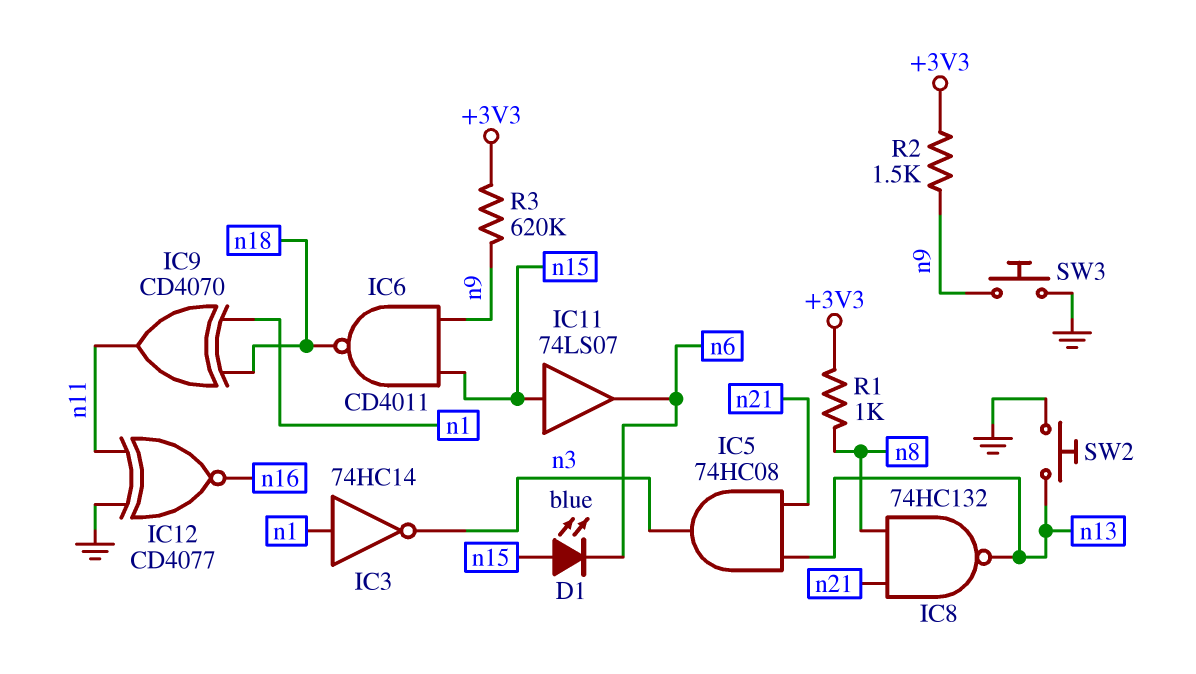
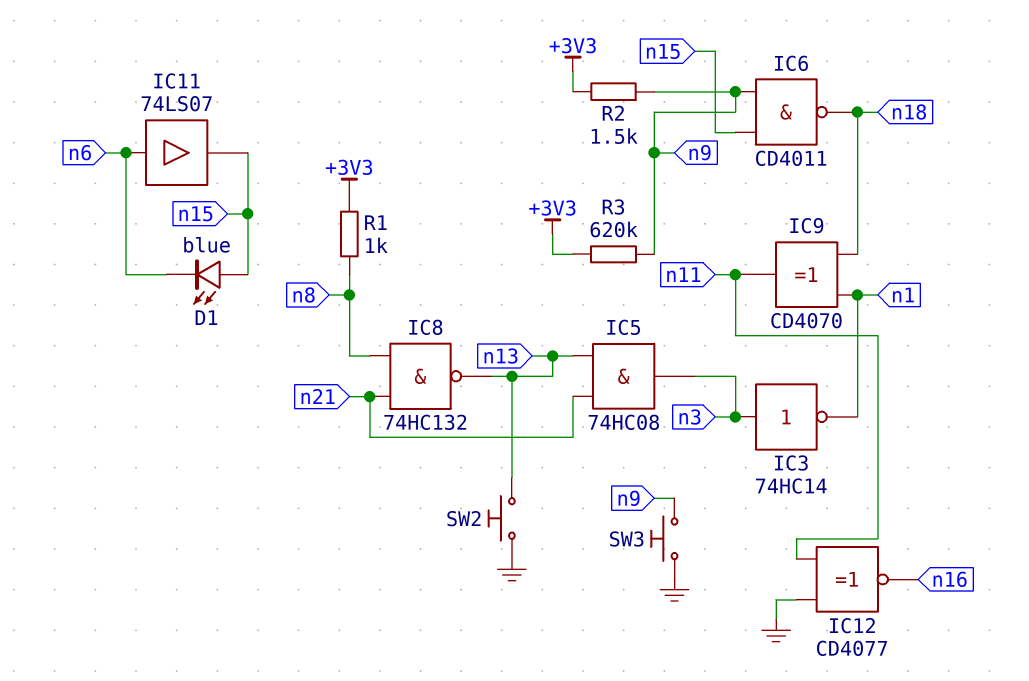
IC3: NOT 74HC14 (in n1, out n3) -> NOT 74HC14 (in n3, out n1)
IC11: buffer 74LS07 (in n15, out n6) -> buffer 74LS07 (in n6, out n15)

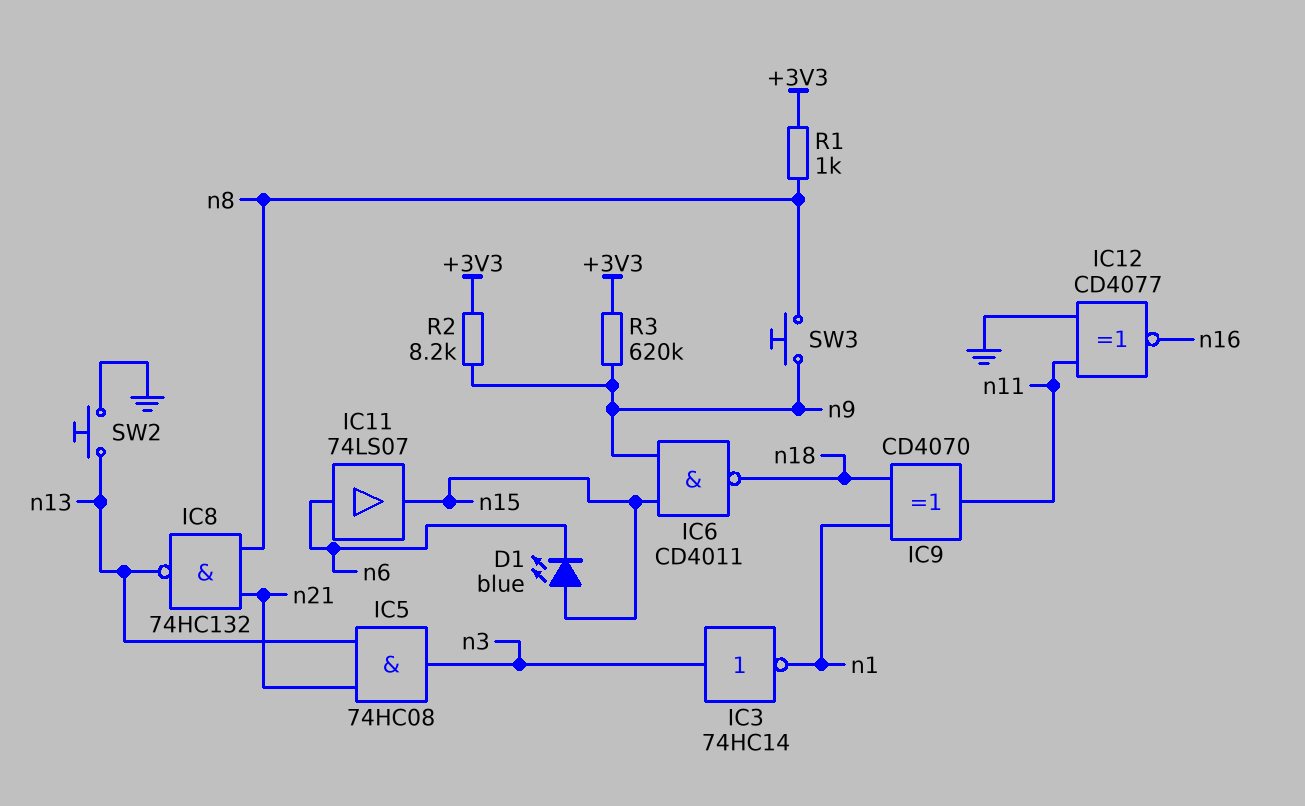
R2: 1.5k (+3V3, n9) -> 8.2k (+3V3, n9)
SW3: button (GND, n9) -> button (n8, n9)

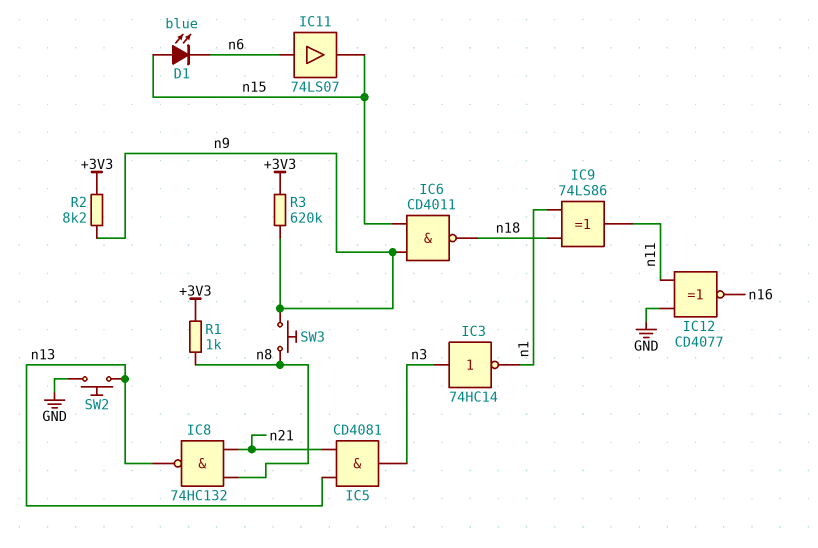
IC5: AND 74HC08 (in n13, in n21, out n3) -> AND CD4081 (in n13, in n21, out n3)
IC9: XOR CD4070 (in n1, in n18, out n11) -> XOR 74LS86 (in n1, in n18, out n11)

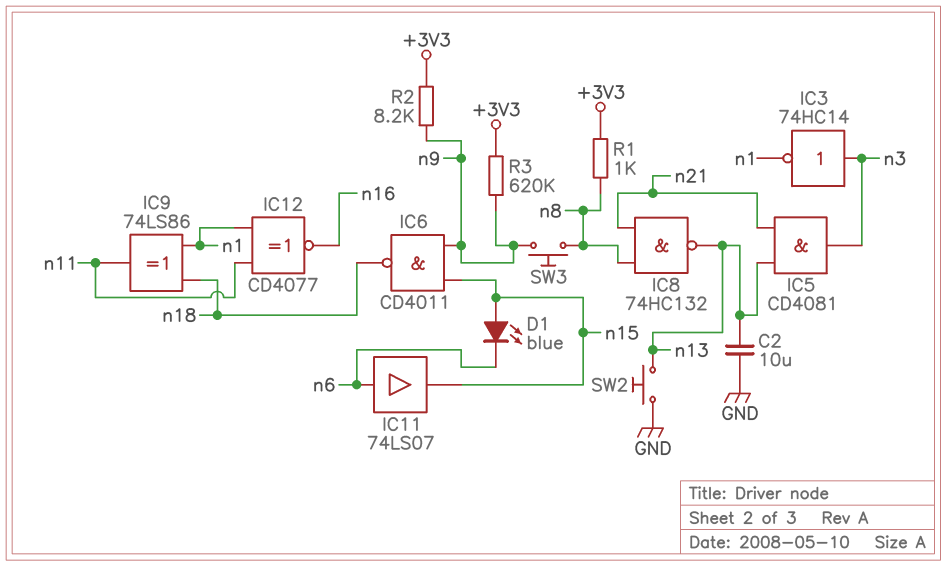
C2: none -> 10uF (GND, n13)
IC12: XNOR CD4077 (in GND, in n11, out n16) -> XNOR CD4077 (in n1, in n11, out n16)

